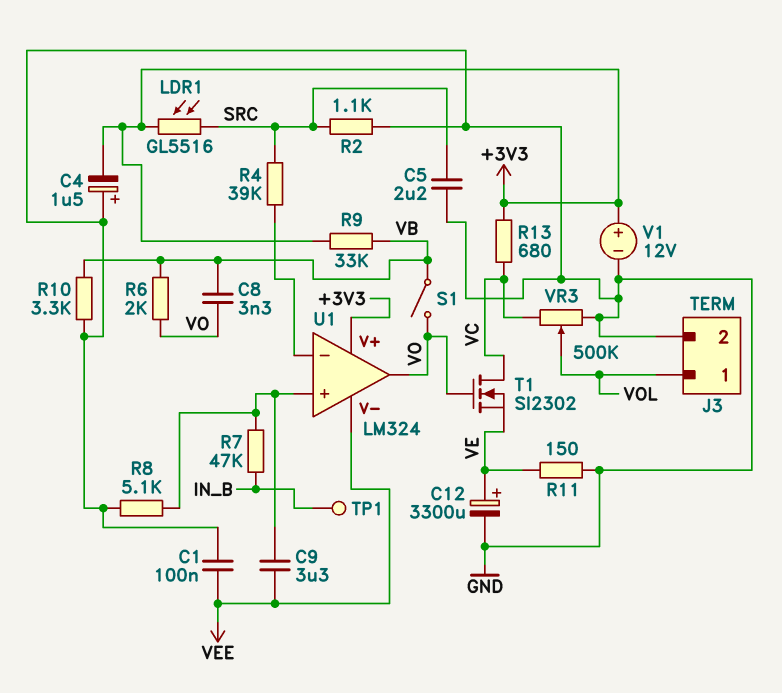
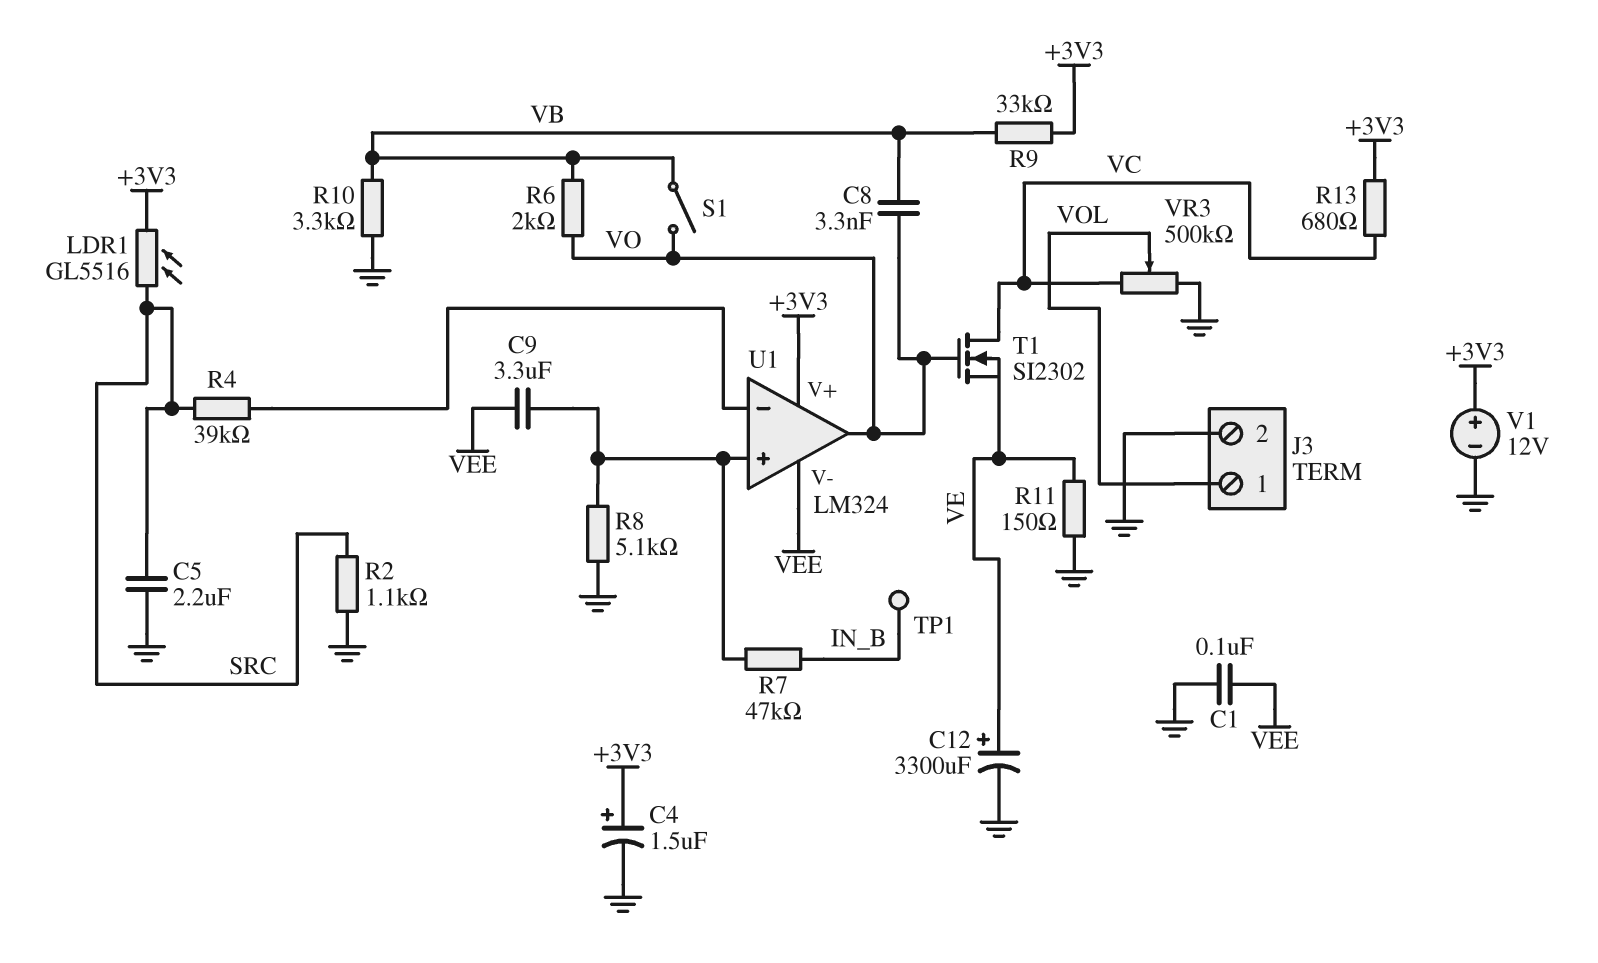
C4: 1.5uF (plus GND, minus +3V3) -> 1.5uF (plus +3V3, minus GND)

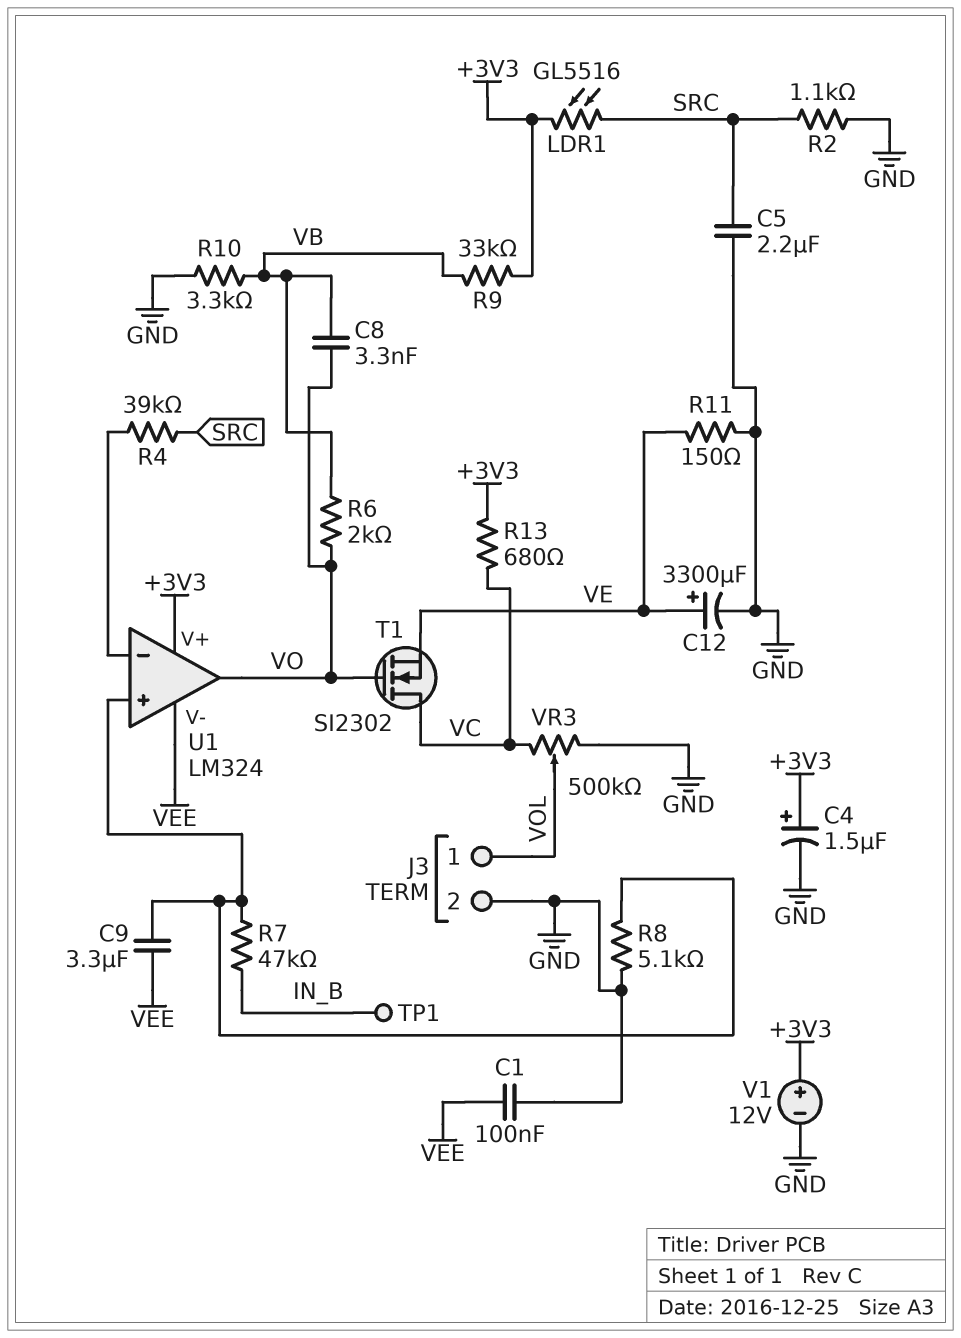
S1: switch (VB, VO) -> none

